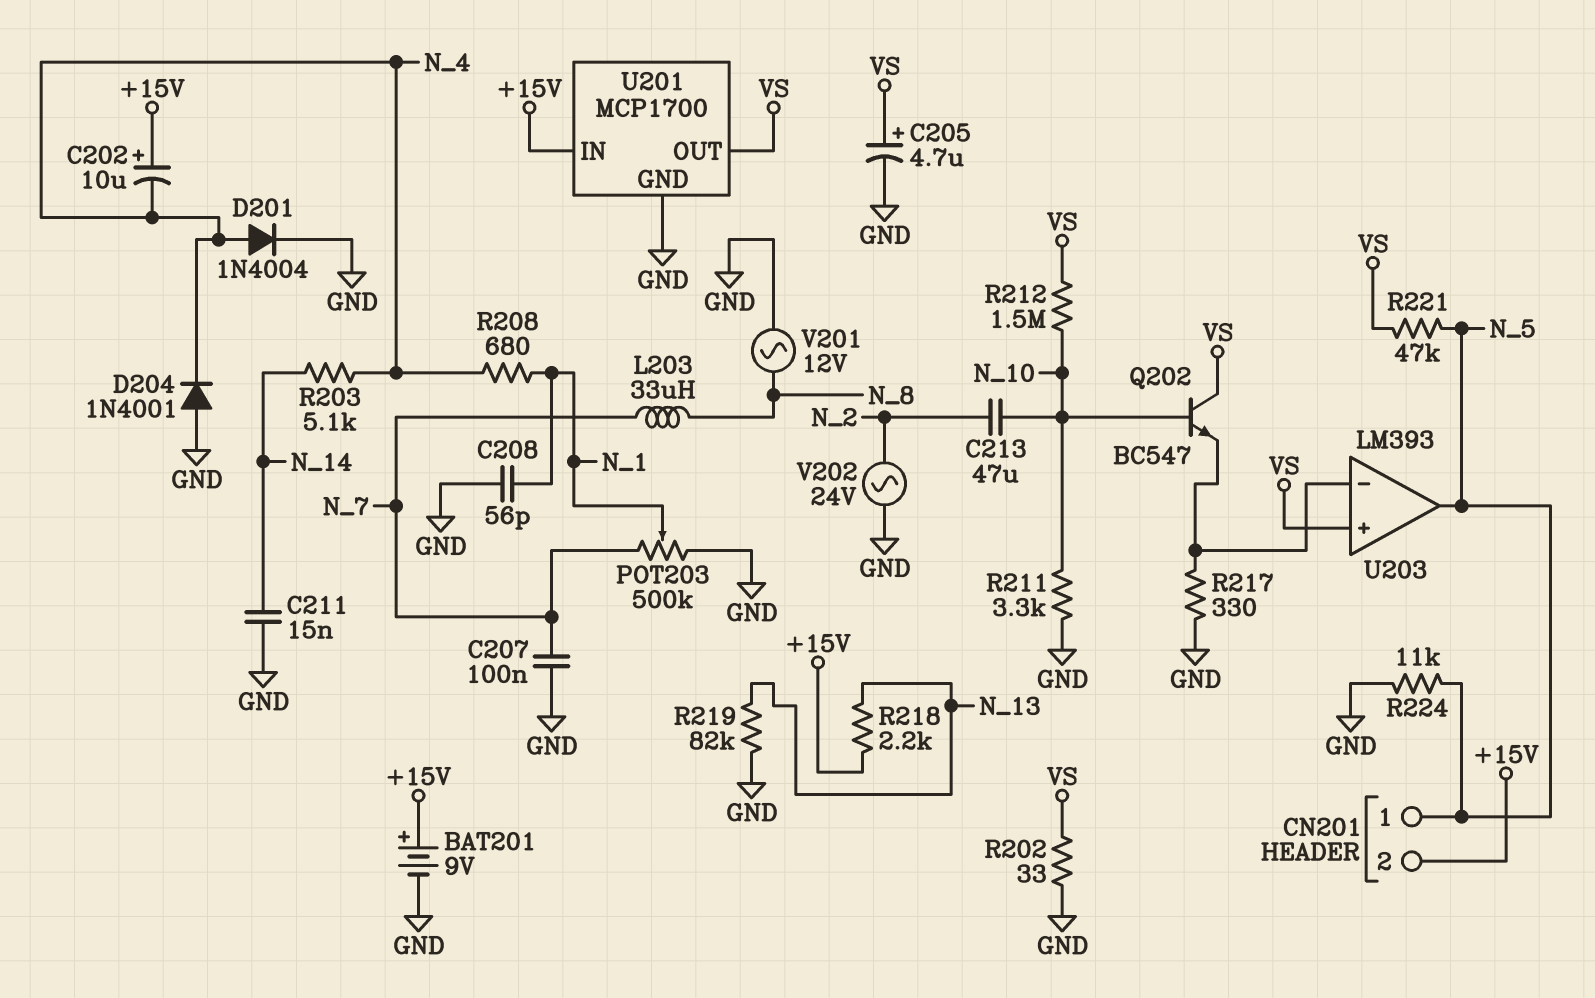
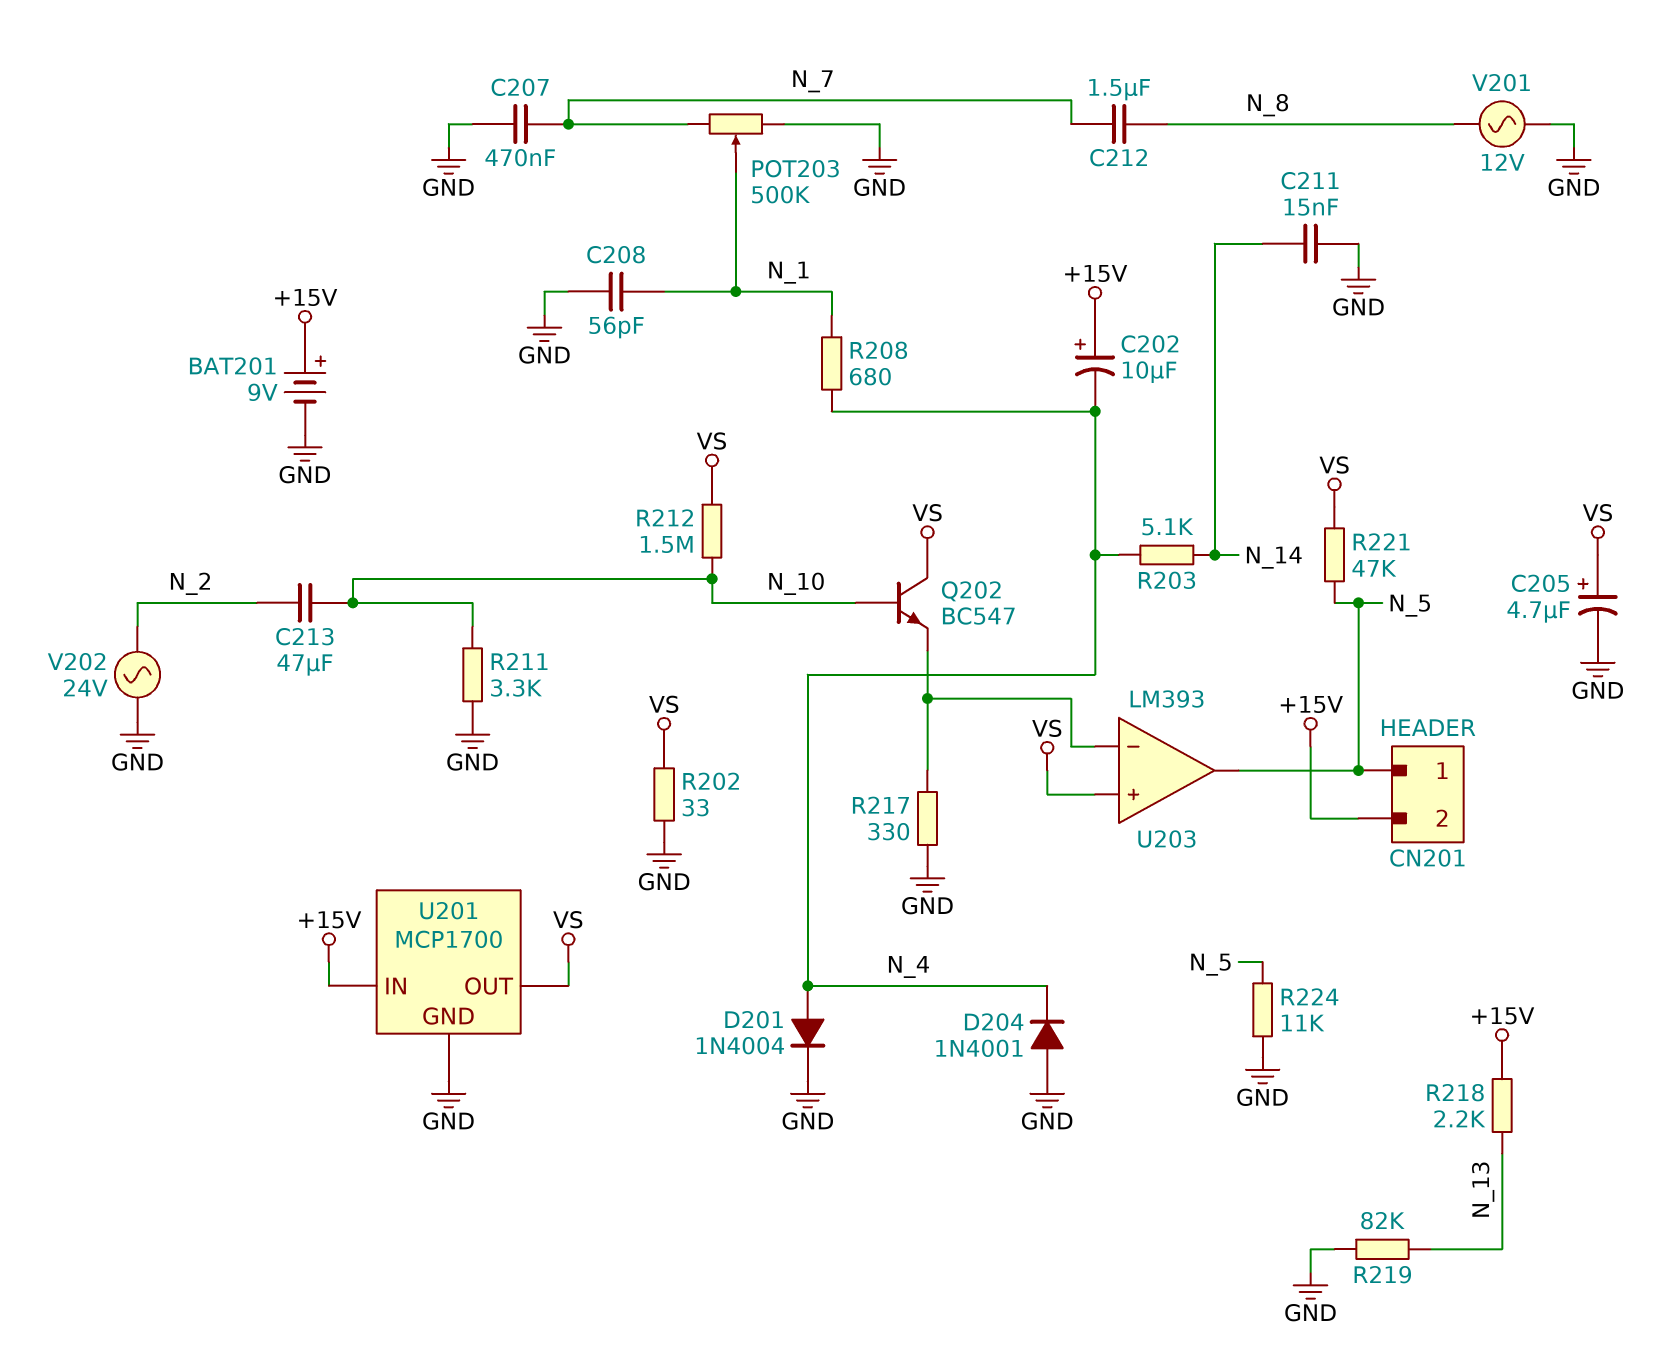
C207: 100nF (GND, N_7) -> 470nF (GND, N_7)
C212: none -> 1.5uF (N_7, N_8)
L203: 33uH (N_7, N_8) -> none

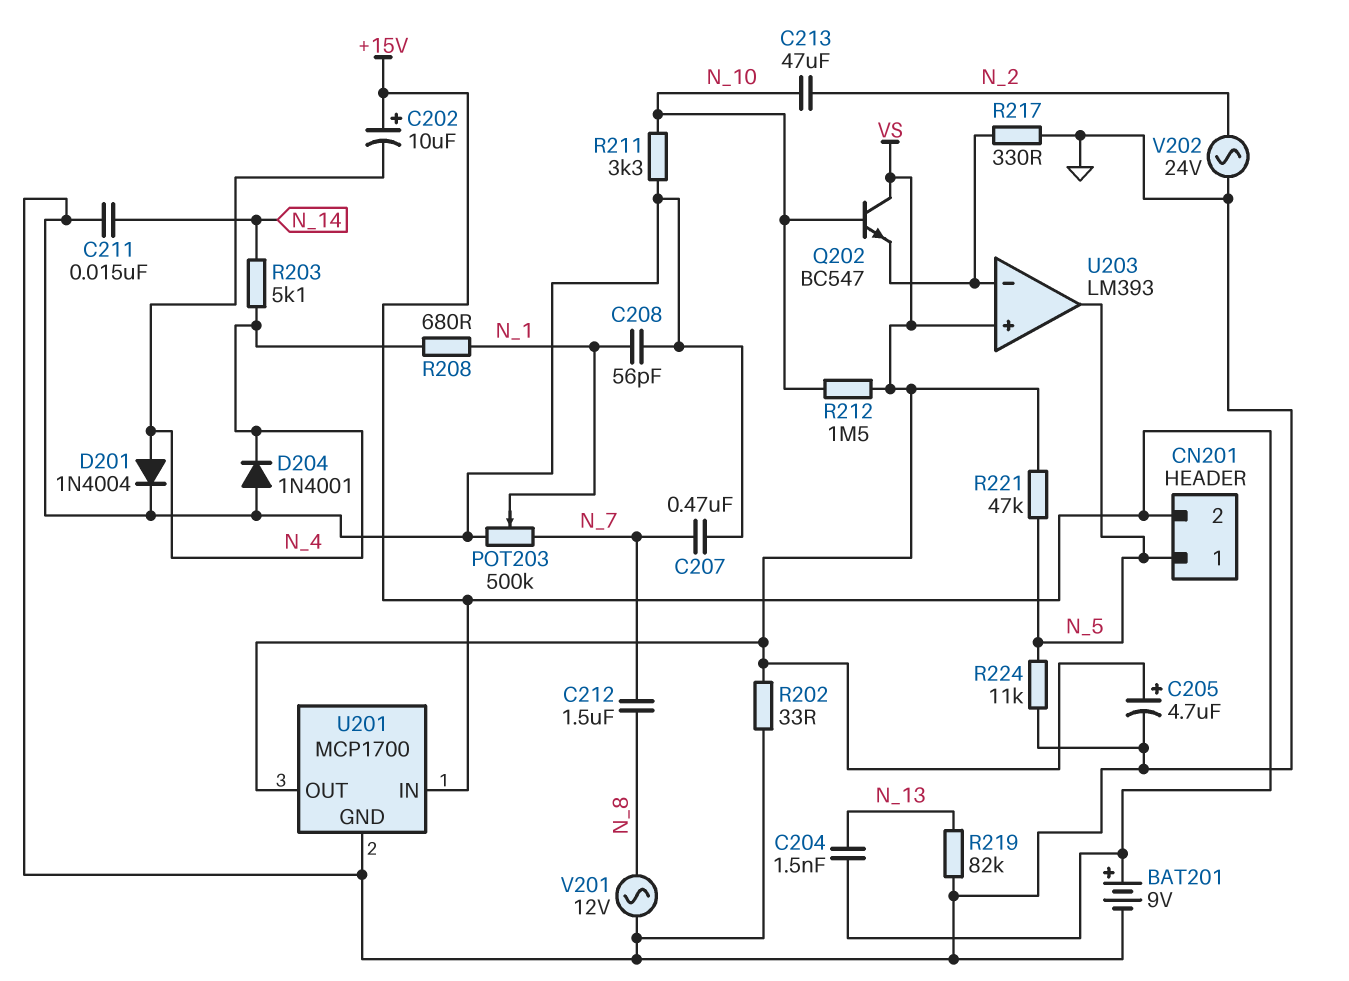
C204: none -> 1.5nF (+15V, N_13)
R218: 2.2k (+15V, N_13) -> none

